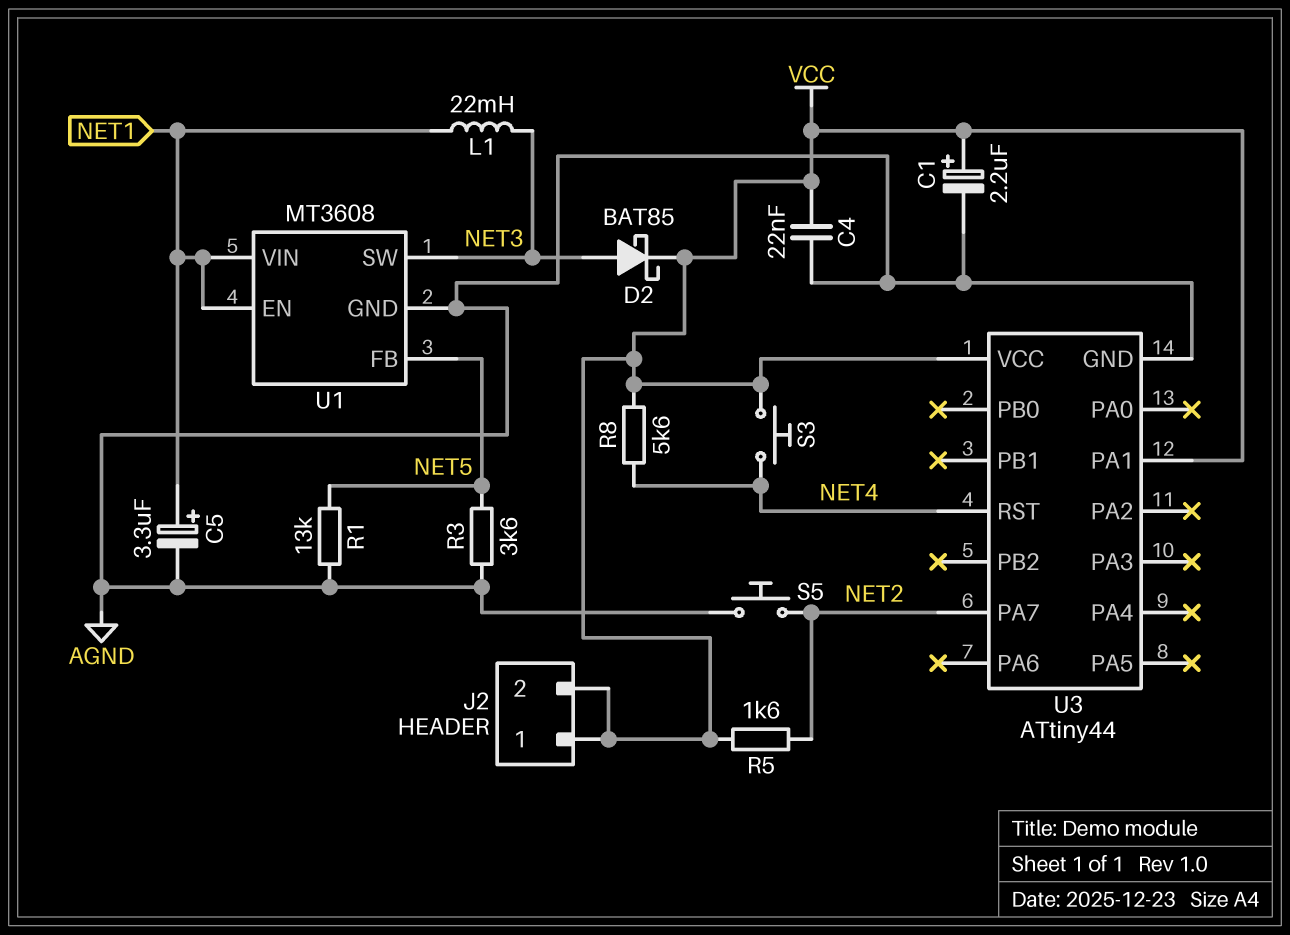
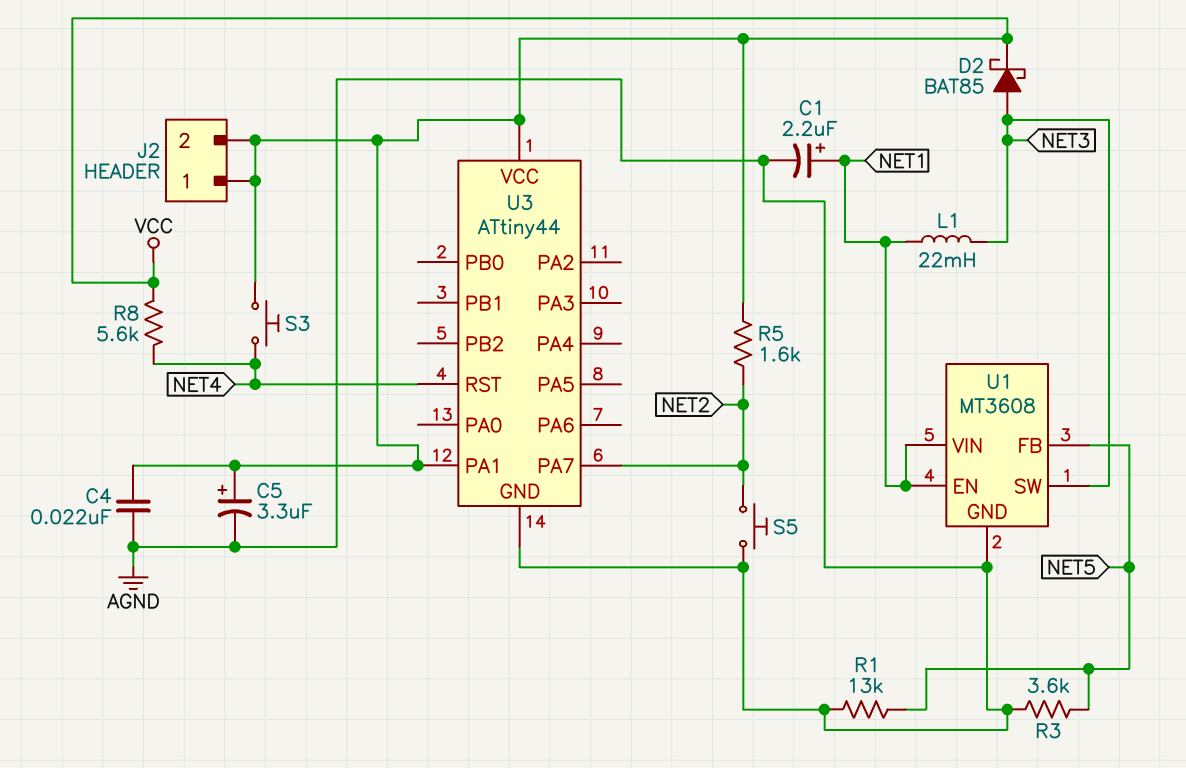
C1: 2.2uF (plus VCC, minus AGND) -> 2.2uF (plus NET1, minus AGND)
C5: 3.3uF (plus NET1, minus AGND) -> 3.3uF (plus VCC, minus AGND)

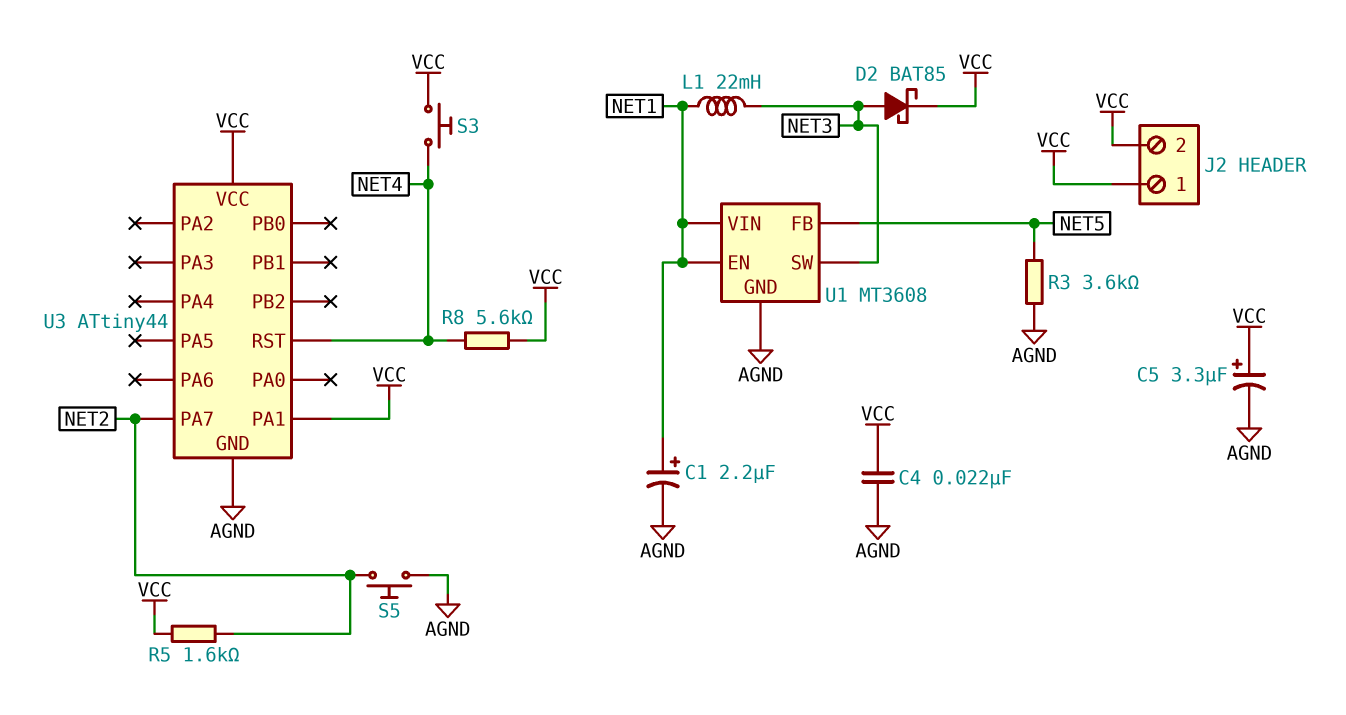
R1: 13k (AGND, NET5) -> none

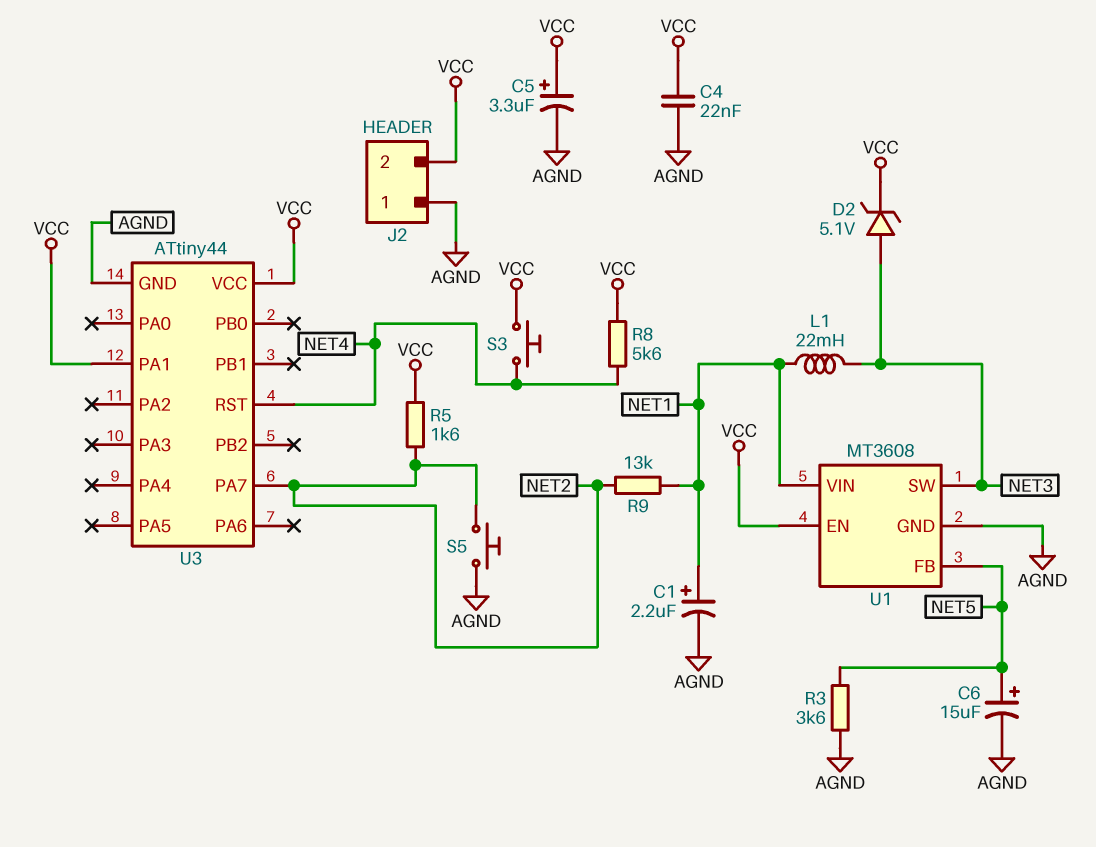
C6: none -> 15uF (plus NET5, minus AGND)
D2: schottky BAT85 (A NET3, K VCC) -> zener 5.1V (A NET3, K VCC)
J2 pin 1: VCC -> AGND
R9: none -> 13k (NET1, NET2)
U1 pin EN: NET1 -> VCC

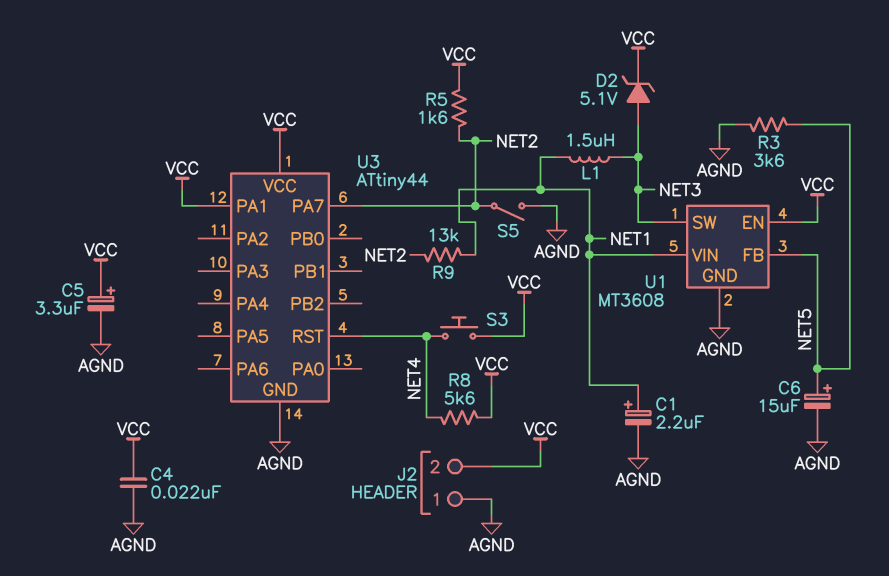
L1: 22mH (NET1, NET3) -> 1.5uH (NET1, NET3)
S5: button (AGND, NET2) -> switch (AGND, NET2)

